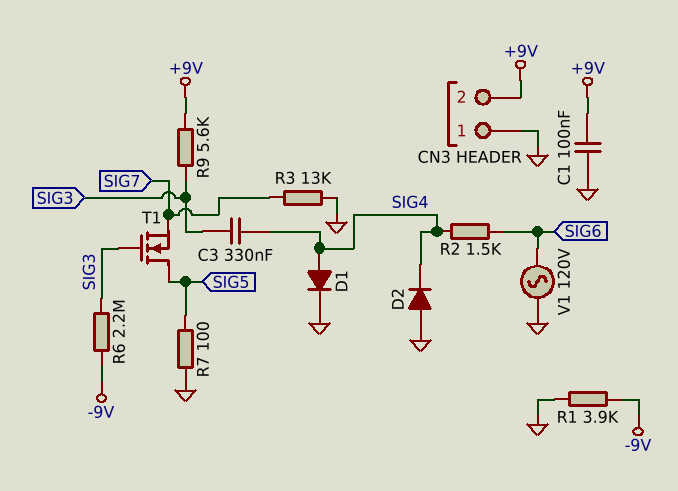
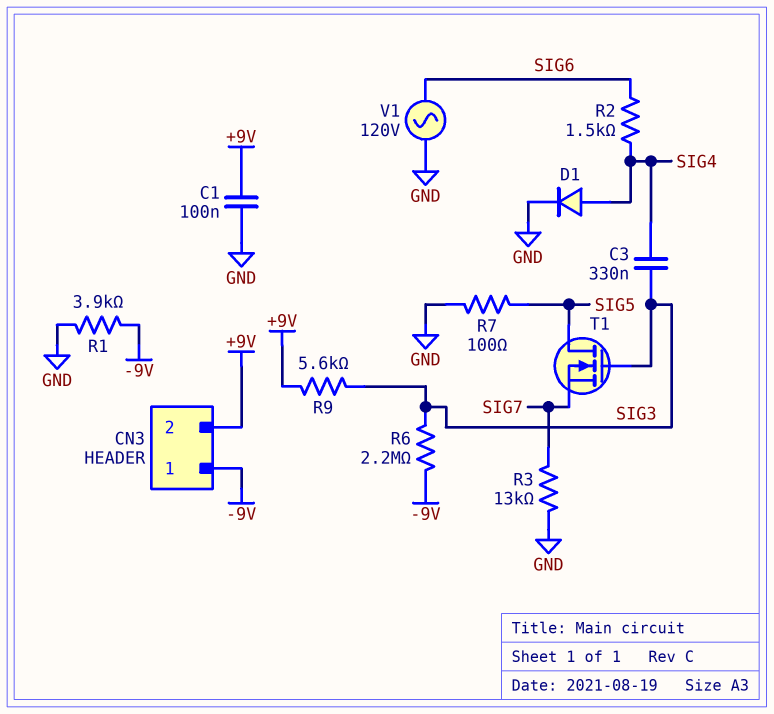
CN3 pin 1: GND -> -9V
D2: diode (A GND, K SIG4) -> none

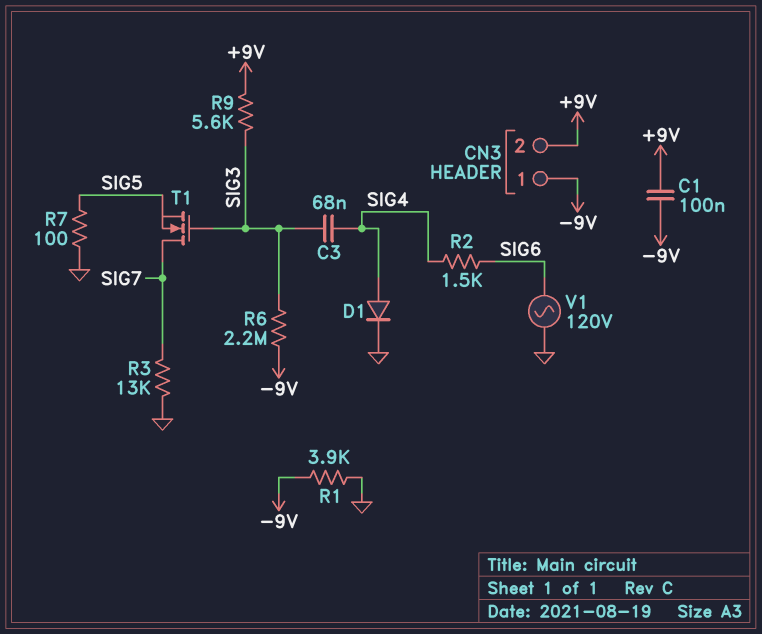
C1: 100nF (+9V, GND) -> 100nF (+9V, -9V)
C3: 330nF (SIG3, SIG4) -> 68nF (SIG3, SIG4)
T1: NMOS (G SIG3, D SIG5, S SIG7) -> NMOS (G SIG3, D SIG7, S SIG5)

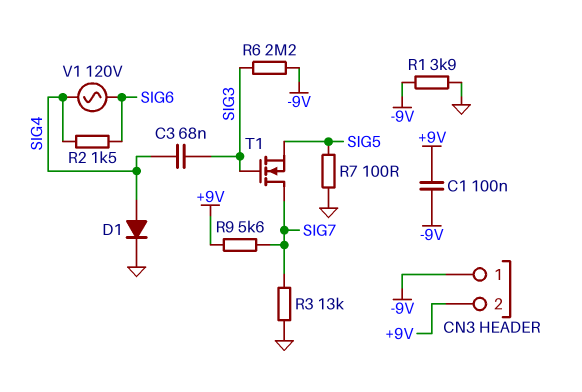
R9: 5.6k (+9V, SIG3) -> 5.6k (+9V, SIG7)
V1: AC 120V (GND, SIG6) -> AC 120V (SIG4, SIG6)

